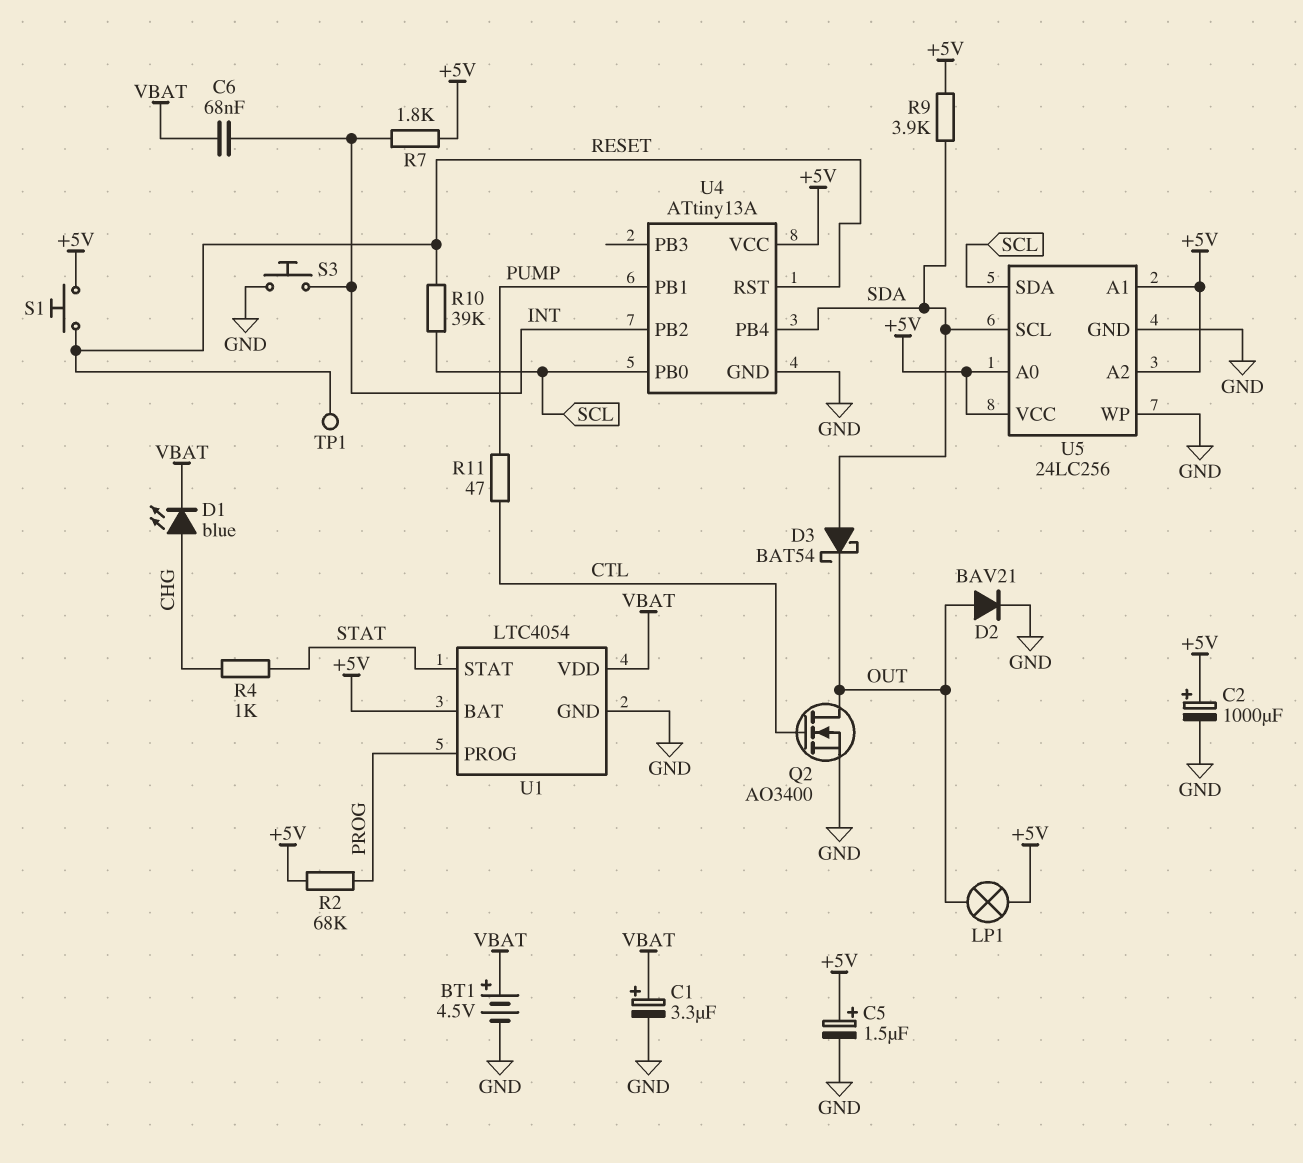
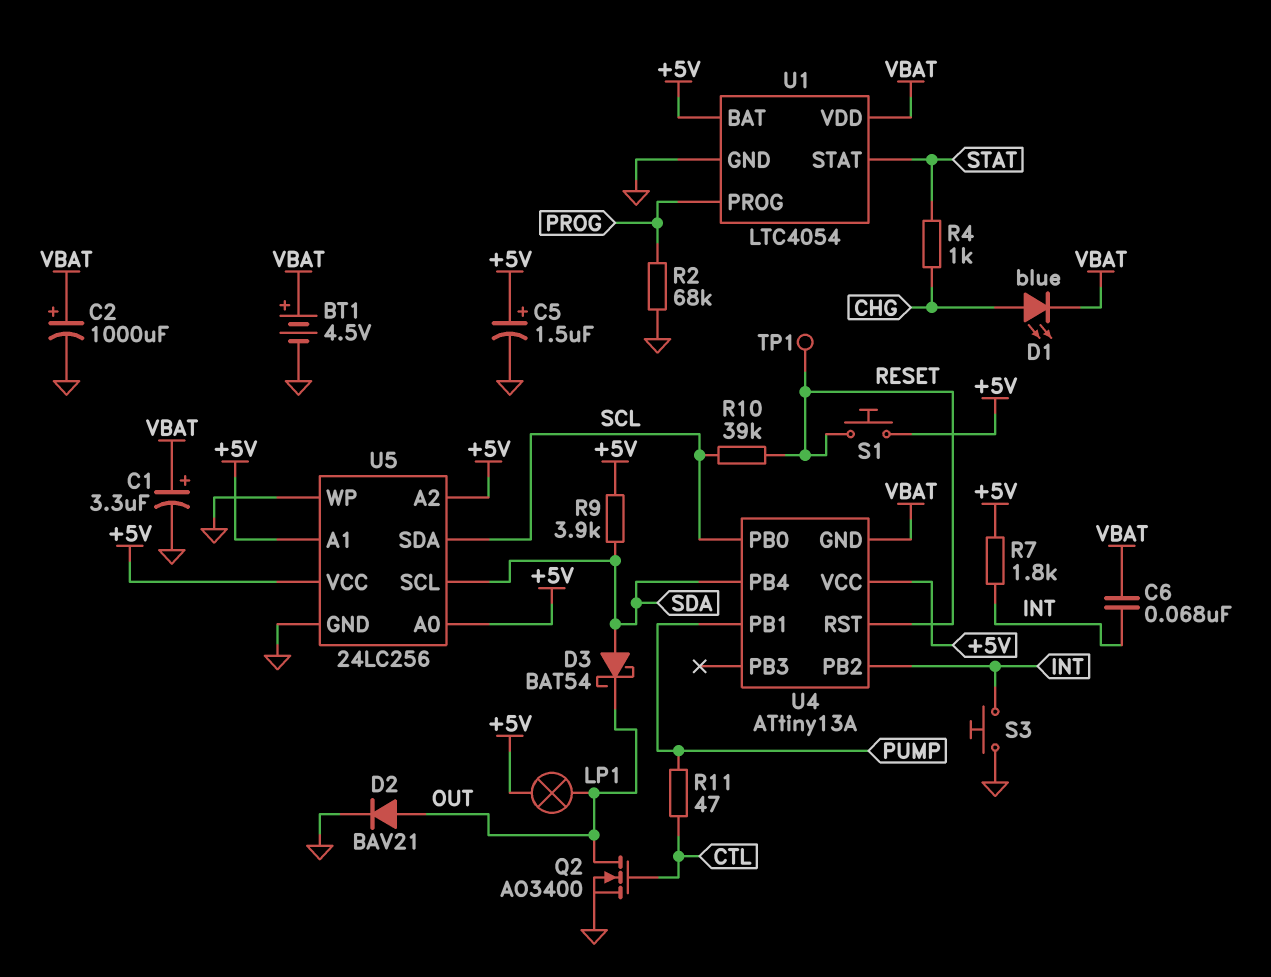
C2: 1000uF (plus +5V, minus GND) -> 1000uF (plus VBAT, minus GND)
R2: 68k (+5V, PROG) -> 68k (GND, PROG)
U4 pin GND: GND -> VBAT

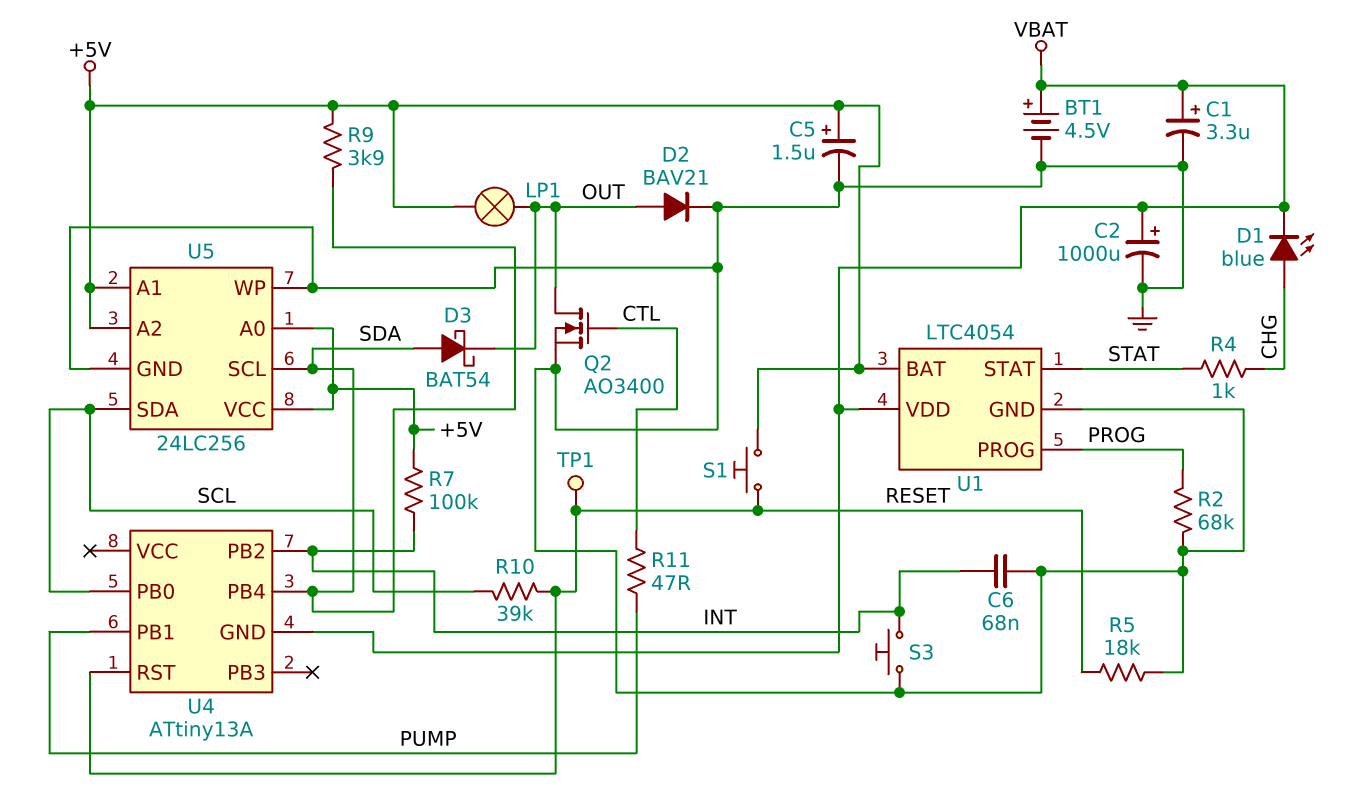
C6: 68nF (INT, VBAT) -> 68nF (GND, INT)
R5: none -> 18k (GND, RESET)
R7: 1.8k (+5V, INT) -> 100k (+5V, INT)
U4 pin VCC: +5V -> none

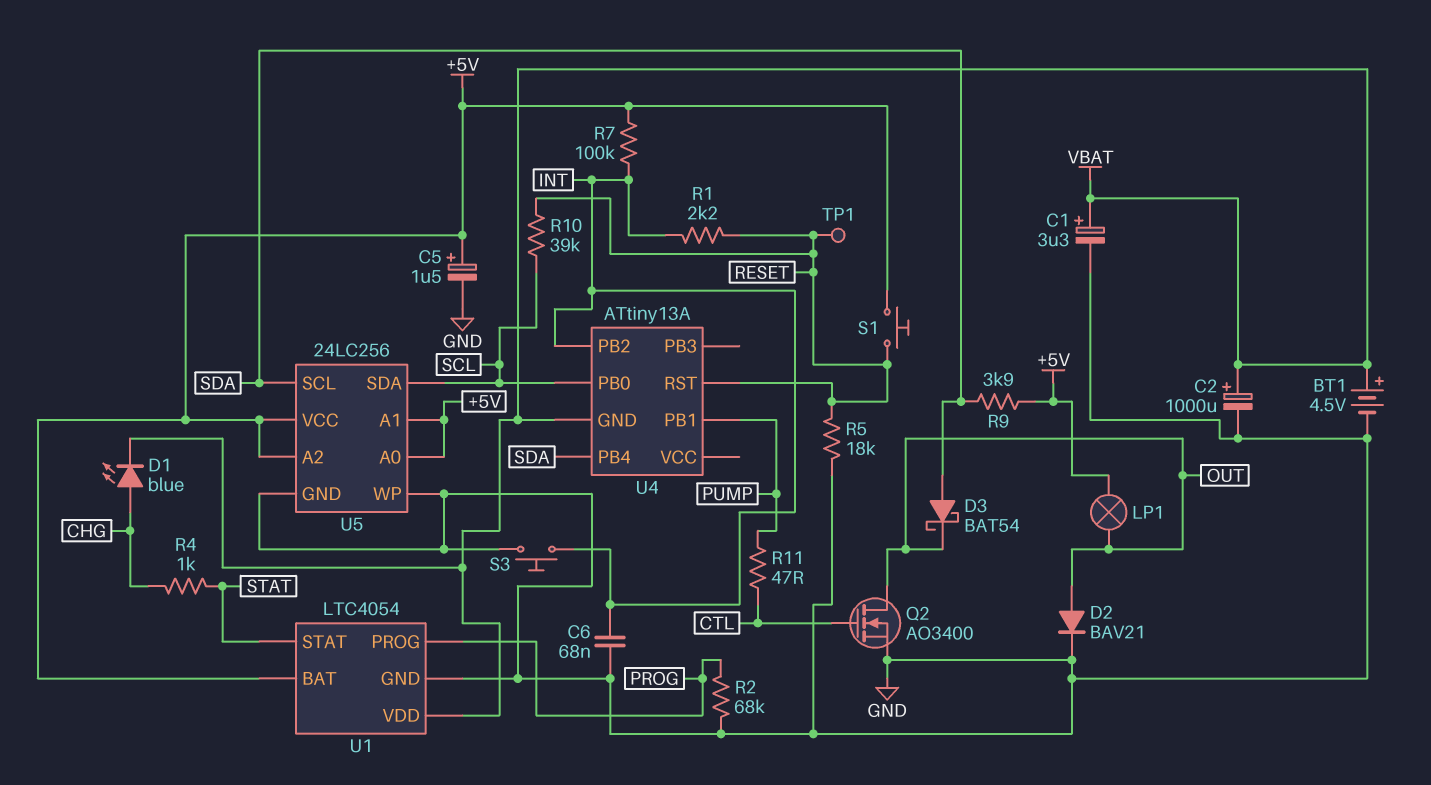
R1: none -> 2.2k (INT, RESET)

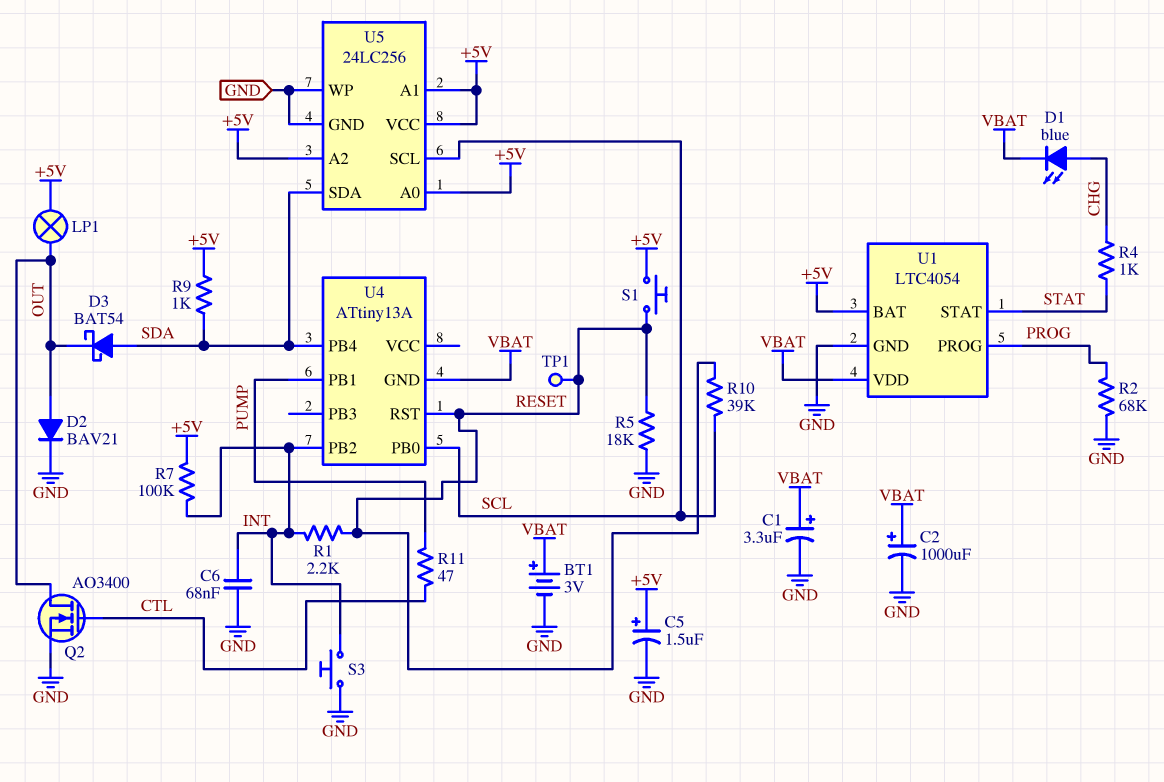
BT1: 4.5V (plus VBAT, minus GND) -> 3V (plus VBAT, minus GND)
R9: 3.9k (+5V, SDA) -> 1k (+5V, SDA)
U5 pin SCL: SDA -> SCL
U5 pin SDA: SCL -> SDA

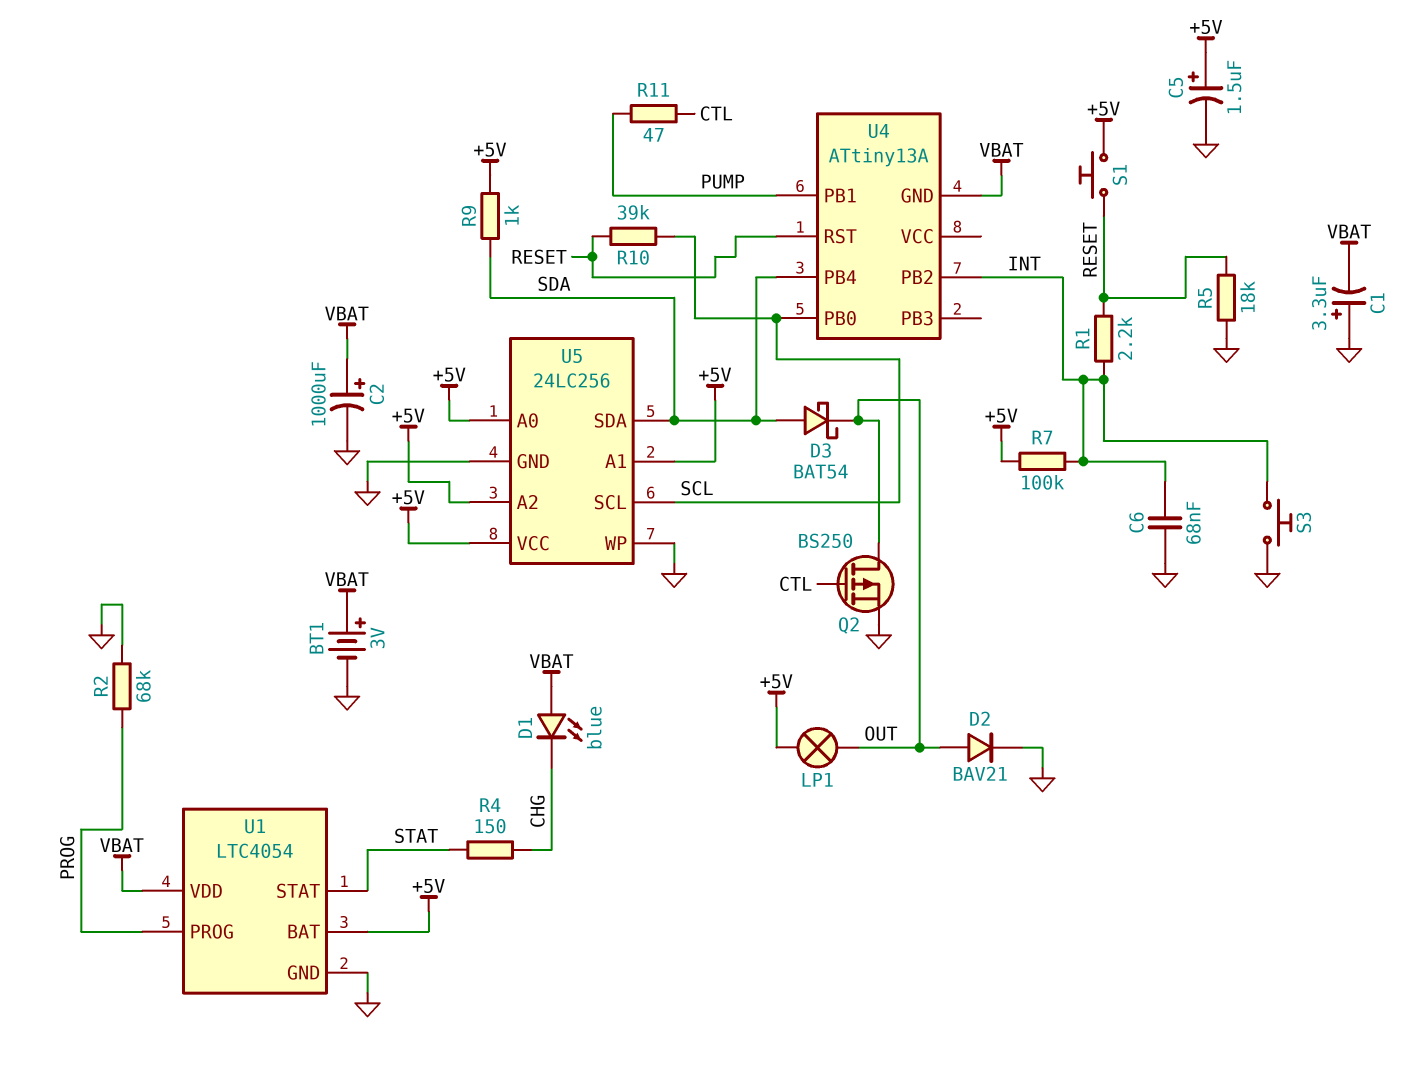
C1: 3.3uF (plus VBAT, minus GND) -> 3.3uF (plus GND, minus VBAT)
D1: LED blue (A CHG, K VBAT) -> LED blue (A VBAT, K CHG)
Q2: NMOS AO3400 (G CTL, D OUT, S GND) -> PMOS BS250 (G CTL, D OUT, S GND)
R4: 1k (CHG, STAT) -> 150 (CHG, STAT)
TP1: test point (RESET) -> none

